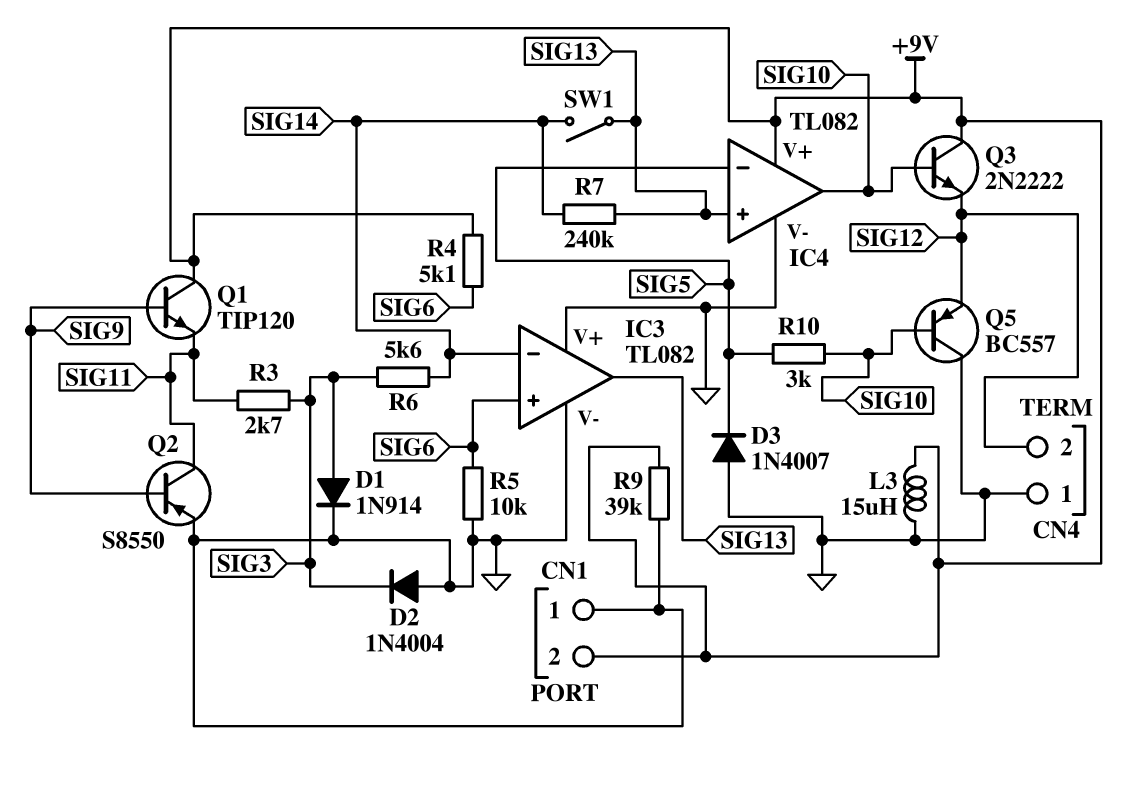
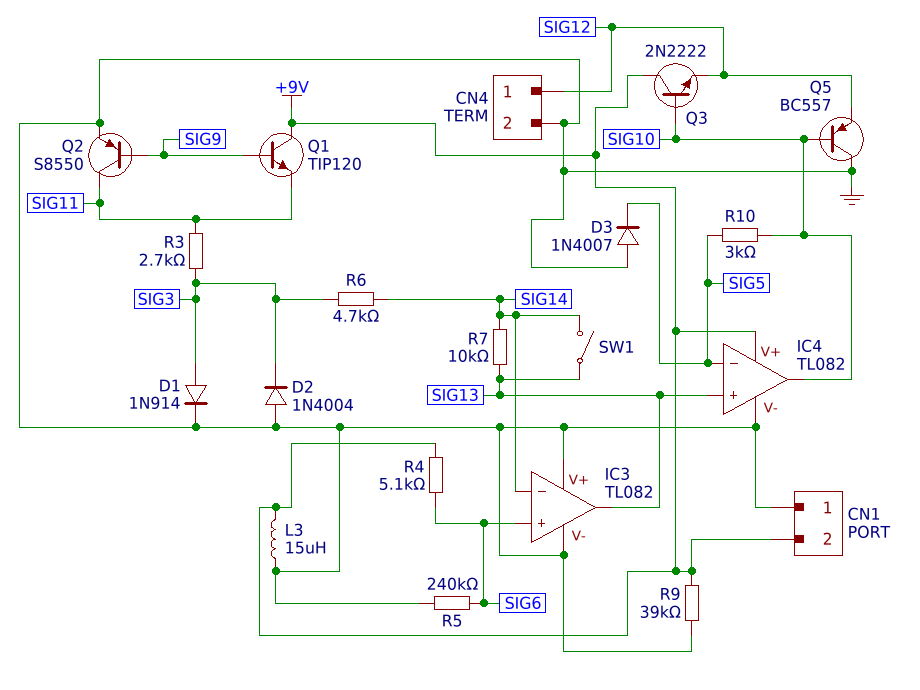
CN4 pin 1: GND -> SIG12
CN4 pin 2: SIG12 -> GND
R5: 10k (GND, SIG6) -> 240k (GND, SIG6)
R6: 5.6k (SIG3, SIG14) -> 4.7k (SIG3, SIG14)
R7: 240k (SIG13, SIG14) -> 10k (SIG13, SIG14)

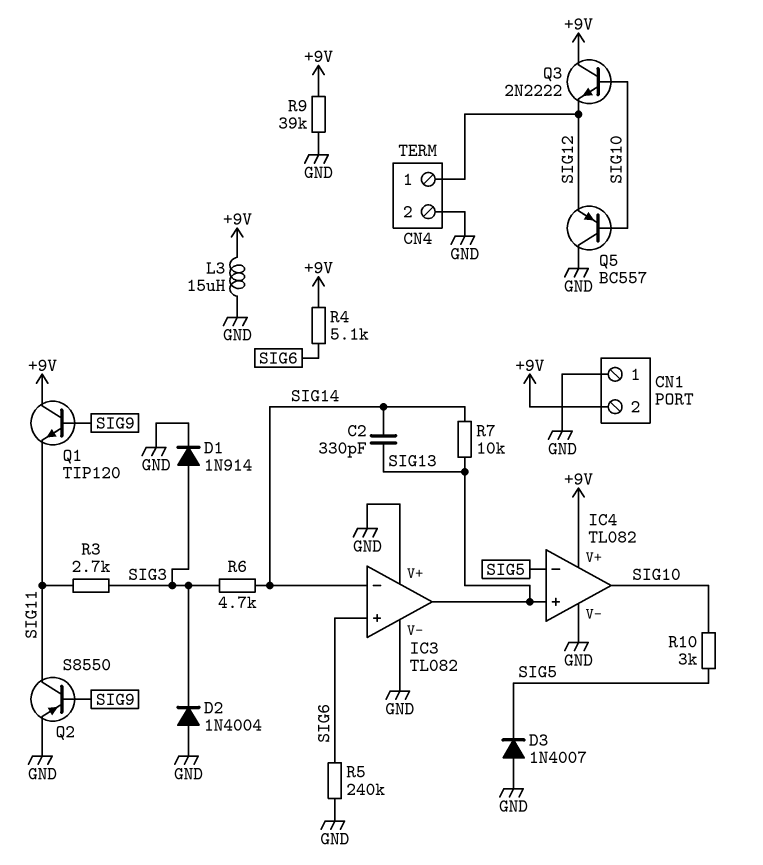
C2: none -> 330pF (SIG13, SIG14)
SW1: switch (SIG13, SIG14) -> none

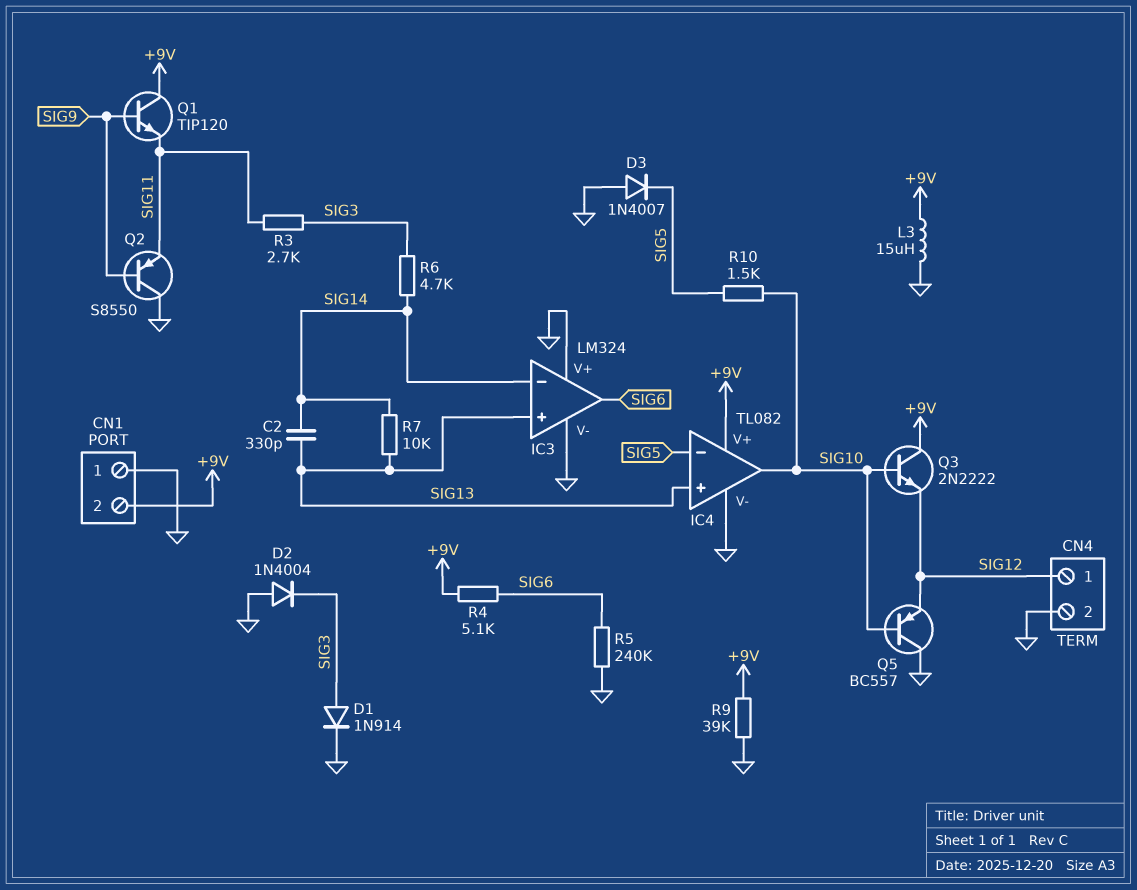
IC3: TL082 -> LM324
IC3 pin in+: SIG6 -> SIG13
IC3 pin out: SIG13 -> SIG6
Q2: PNP S8550 (B SIG9, C SIG11, E GND) -> PNP S8550 (B SIG9, C GND, E SIG11)
R10: 3k (SIG5, SIG10) -> 1.5k (SIG5, SIG10)

